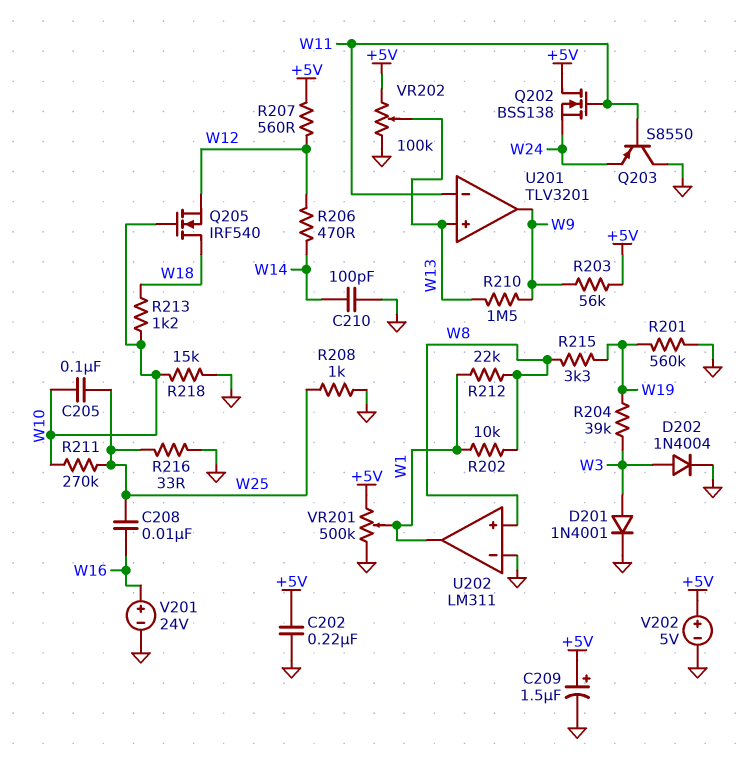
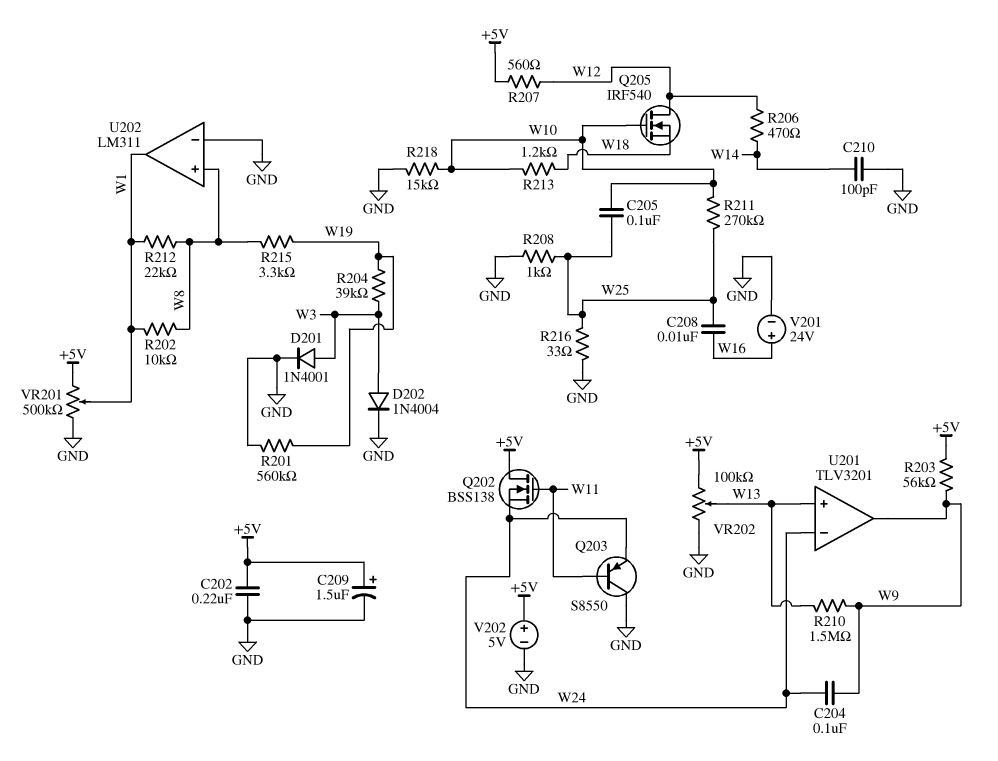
C204: none -> 100nF (W9, W24)
Q205: NMOS IRF540 (G W10, D W18, S W12) -> NMOS IRF540 (G W10, D W12, S W18)
U201 pin in-: W11 -> W24

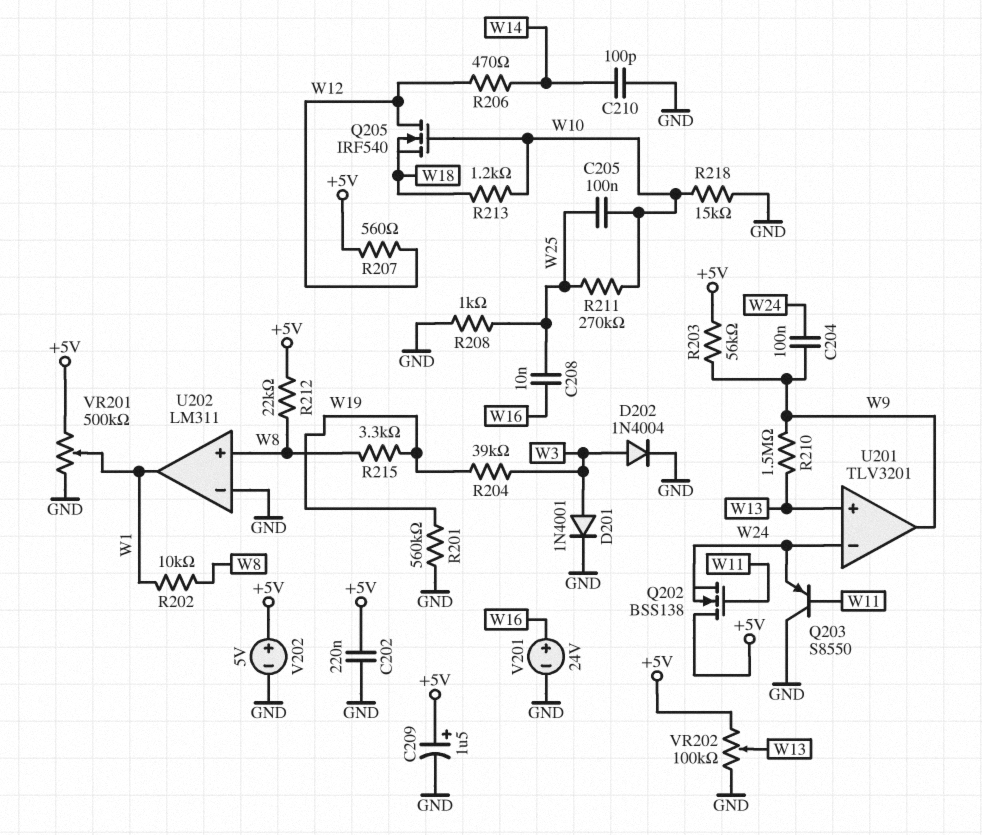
R212: 22k (W1, W8) -> 22k (+5V, W8)
R216: 33 (GND, W25) -> none

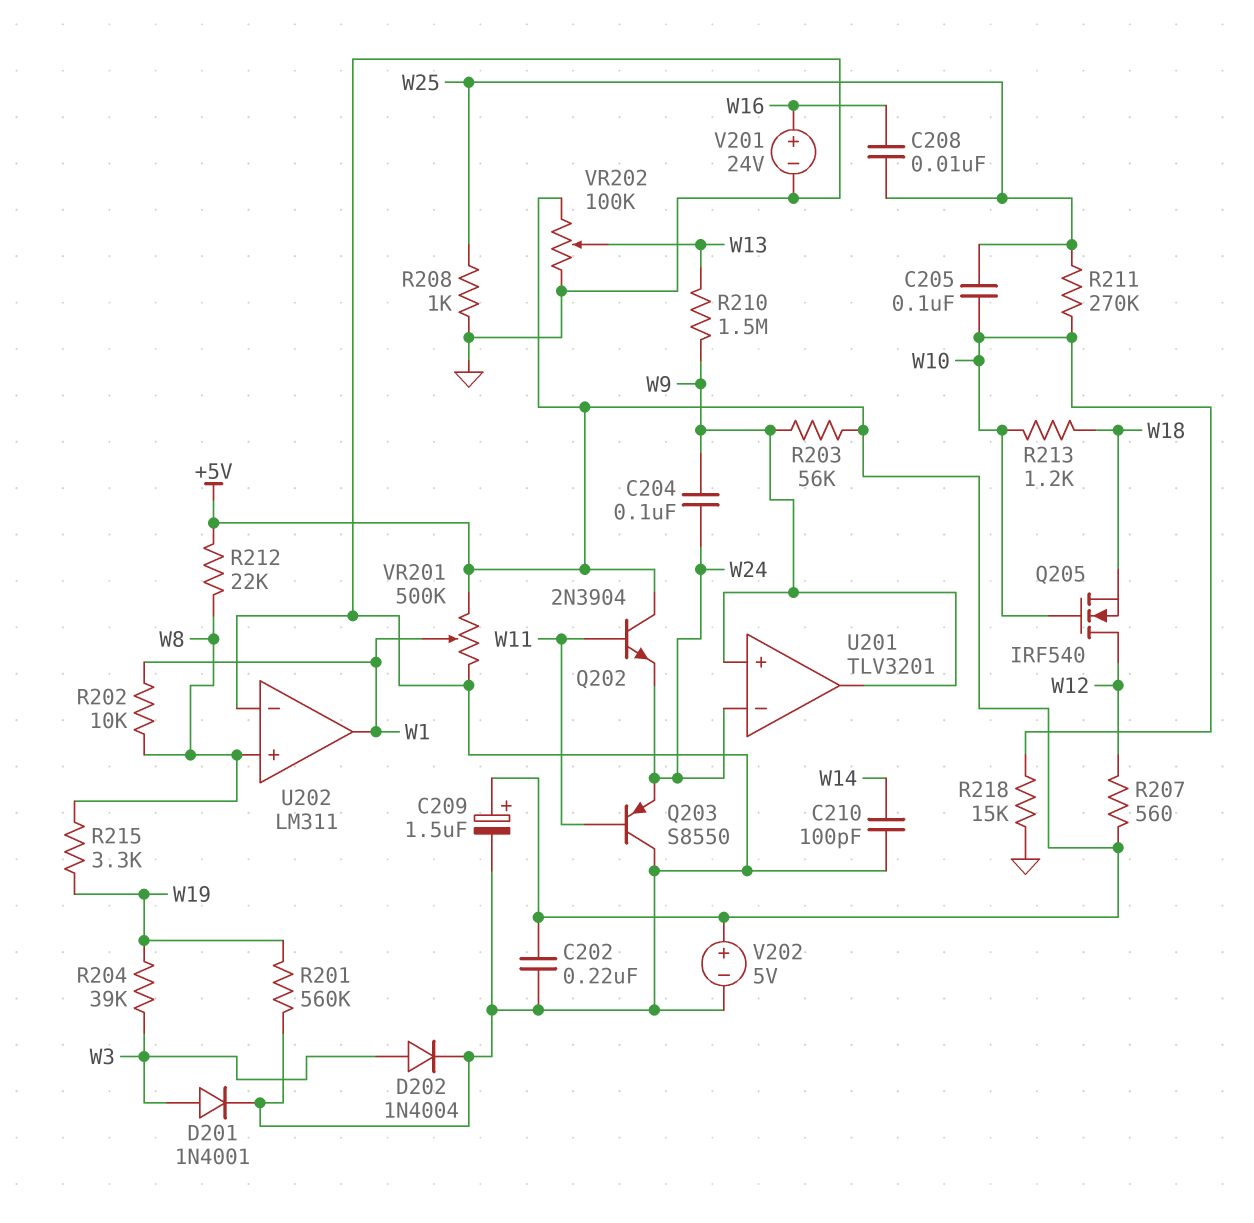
Q202: NMOS BSS138 (G W11, D +5V, S W24) -> NPN 2N3904 (B W11, C +5V, E W24)
R206: 470 (W12, W14) -> none
U201 pin in+: W13 -> W9

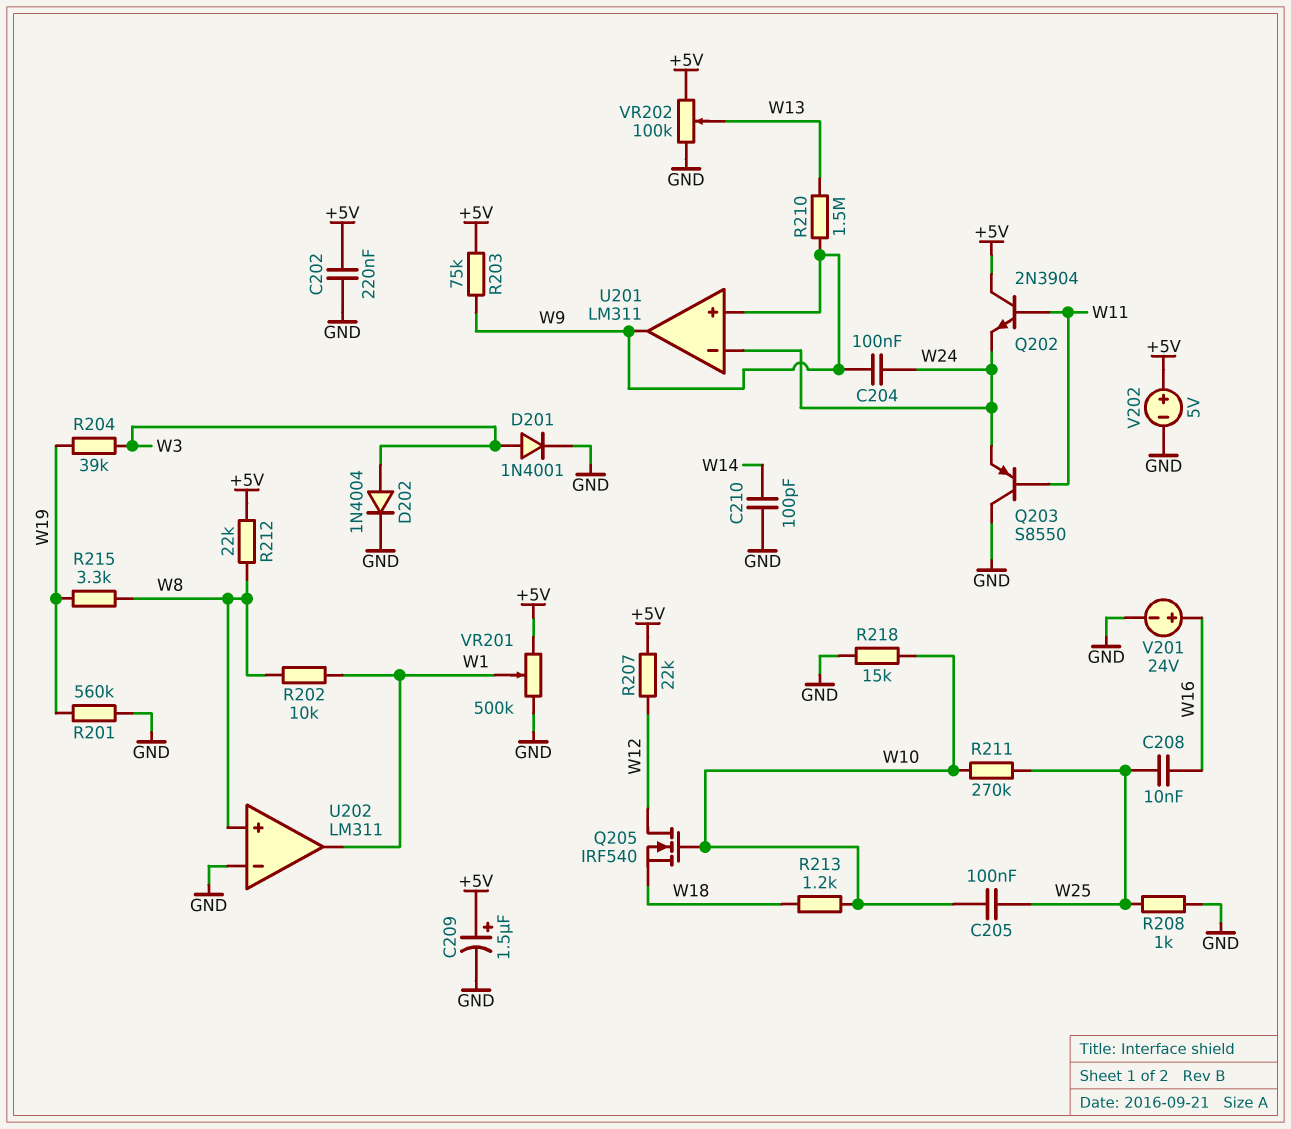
R203: 56k (+5V, W9) -> 75k (+5V, W9)
R207: 560 (+5V, W12) -> 22k (+5V, W12)
U201: TLV3201 -> LM311

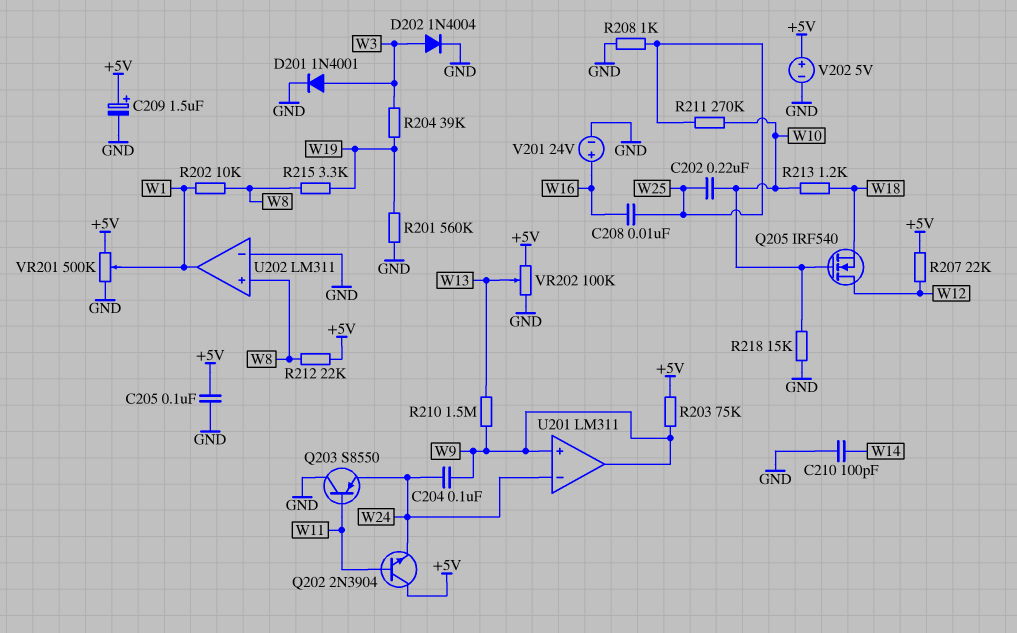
C202: 220nF (+5V, GND) -> 220nF (W10, W25)
C205: 100nF (W10, W25) -> 100nF (+5V, GND)

